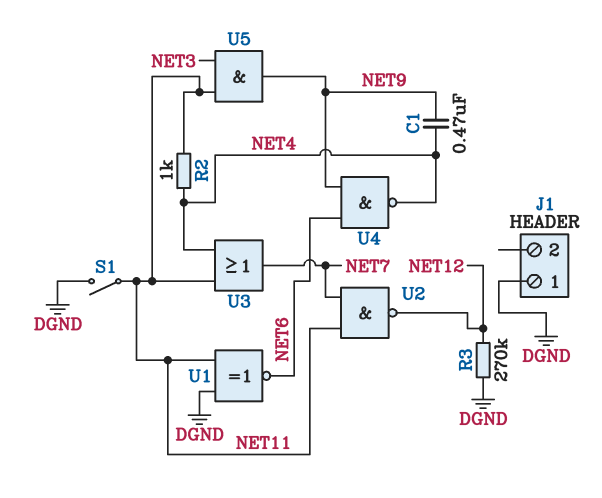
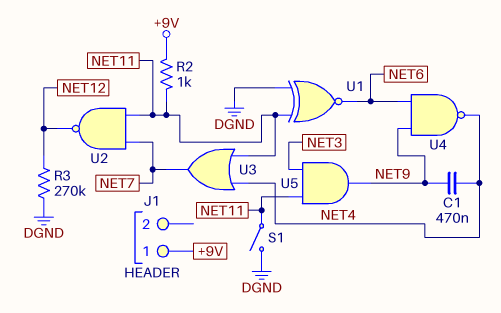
J1 pin 1: DGND -> +9V
R2: 1k (NET4, NET11) -> 1k (+9V, NET11)

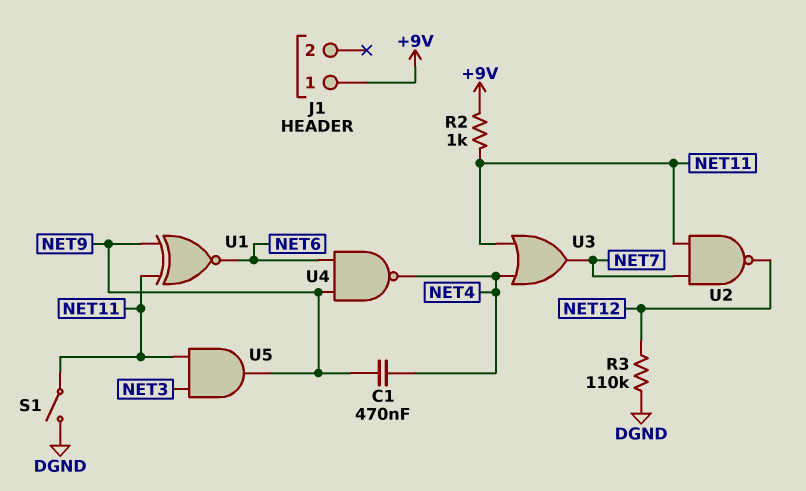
R3: 270k (DGND, NET12) -> 110k (DGND, NET12)
U1: XNOR (in DGND, in NET11, out NET6) -> XNOR (in NET9, in NET11, out NET6)

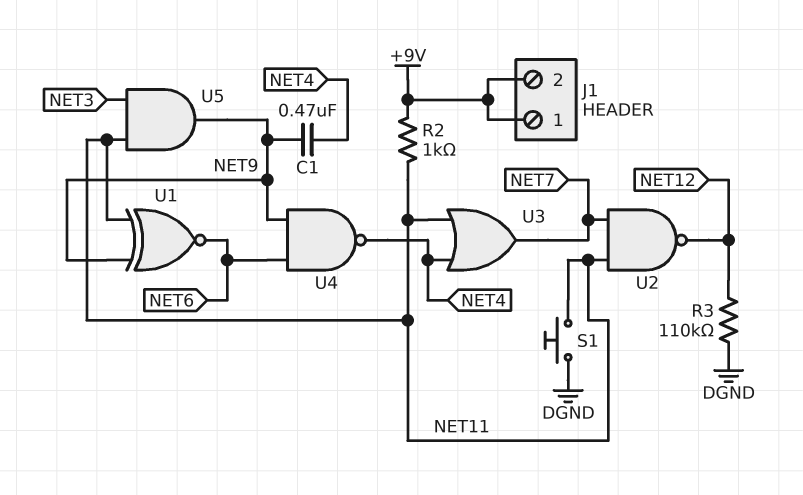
J1 pin 2: none -> +9V
S1: switch (DGND, NET11) -> button (DGND, NET11)

